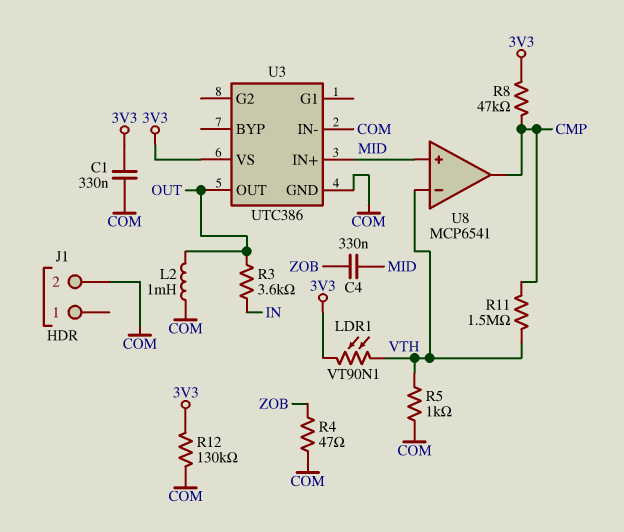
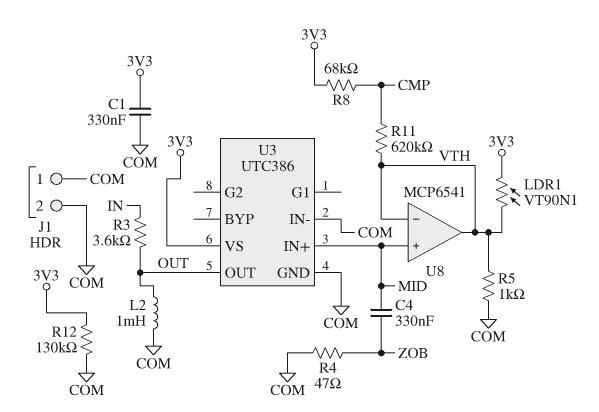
J1 pin 1: none -> COM
R8: 47k (3V3, CMP) -> 68k (3V3, CMP)
R11: 1.5M (CMP, VTH) -> 620k (CMP, VTH)
U8 pin out: CMP -> VTH

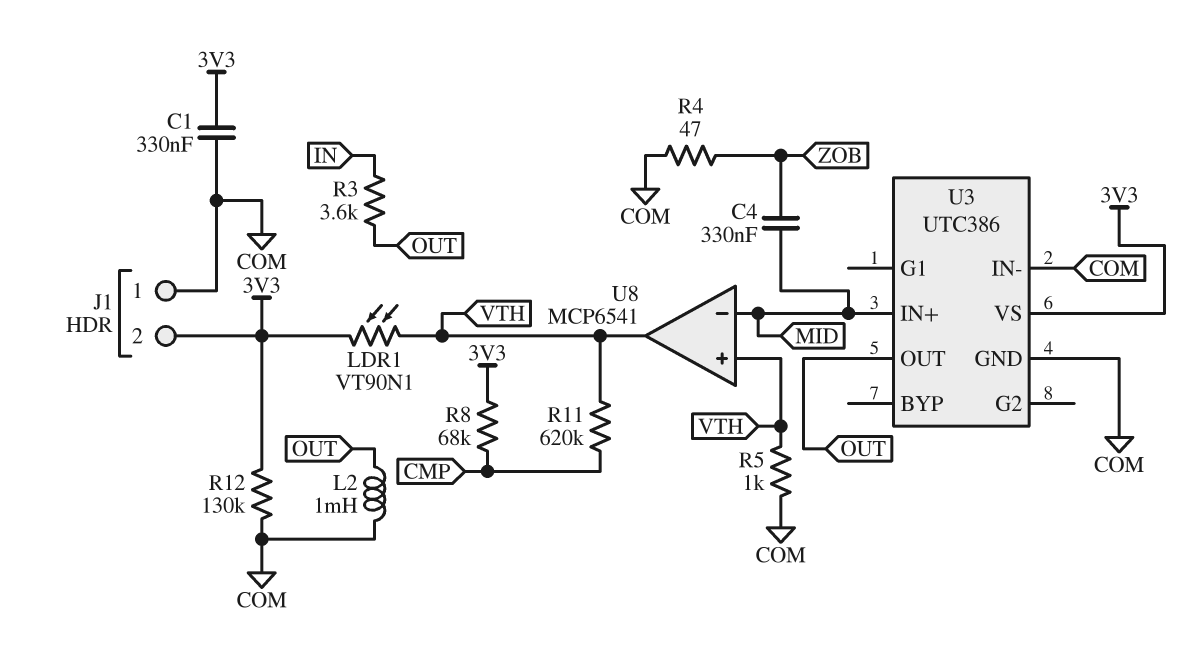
J1 pin 2: COM -> 3V3
U8 pin in+: MID -> VTH
U8 pin in-: VTH -> MID

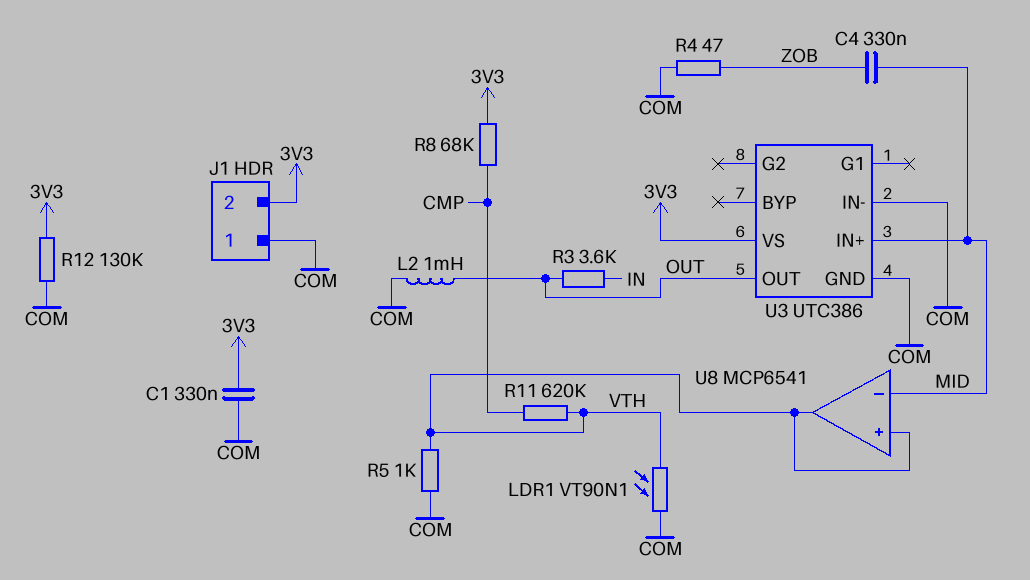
LDR1: VT90N1 (3V3, VTH) -> VT90N1 (COM, VTH)

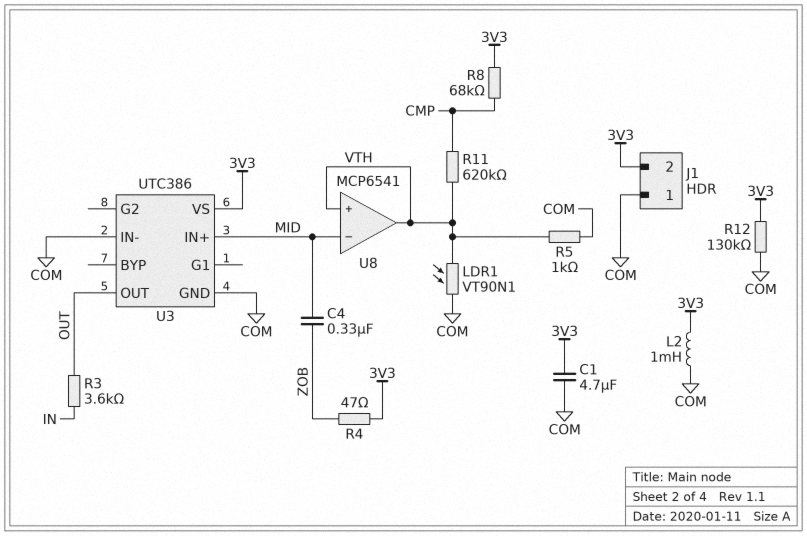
C1: 330nF (3V3, COM) -> 4.7uF (3V3, COM)
L2: 1mH (COM, OUT) -> 1mH (3V3, COM)
R4: 47 (COM, ZOB) -> 47 (3V3, ZOB)

